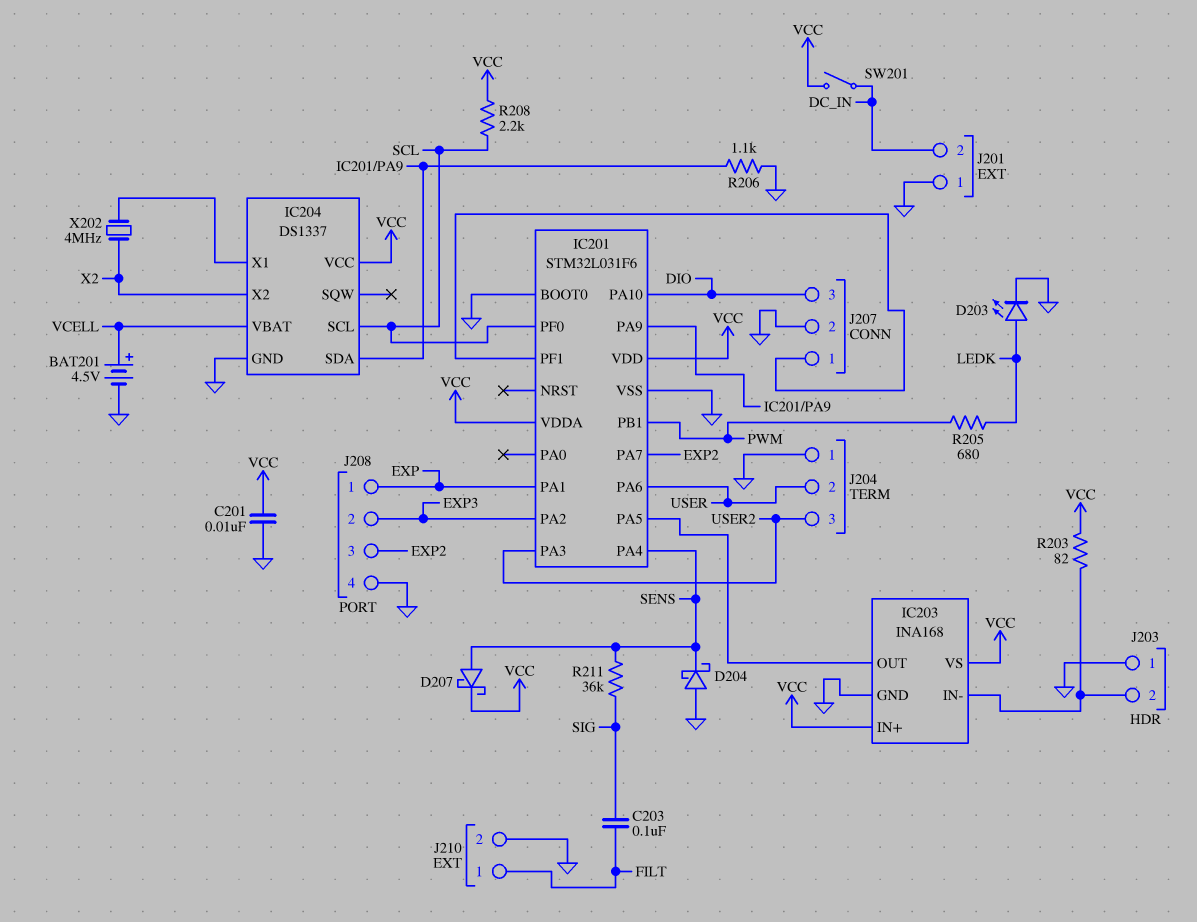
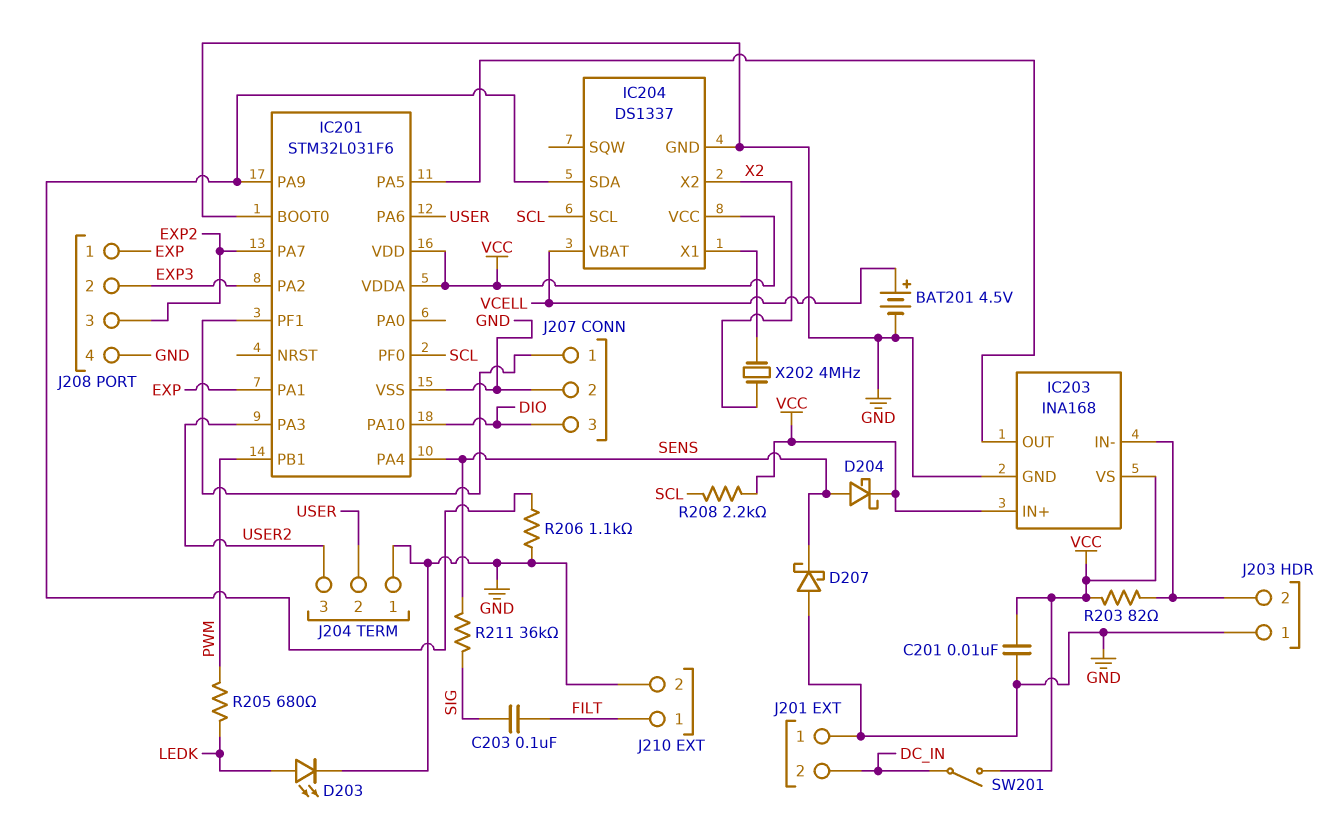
D204: schottky (A GND, K SENS) -> schottky (A SENS, K VCC)
D207: schottky (A SENS, K VCC) -> schottky (A GND, K SENS)

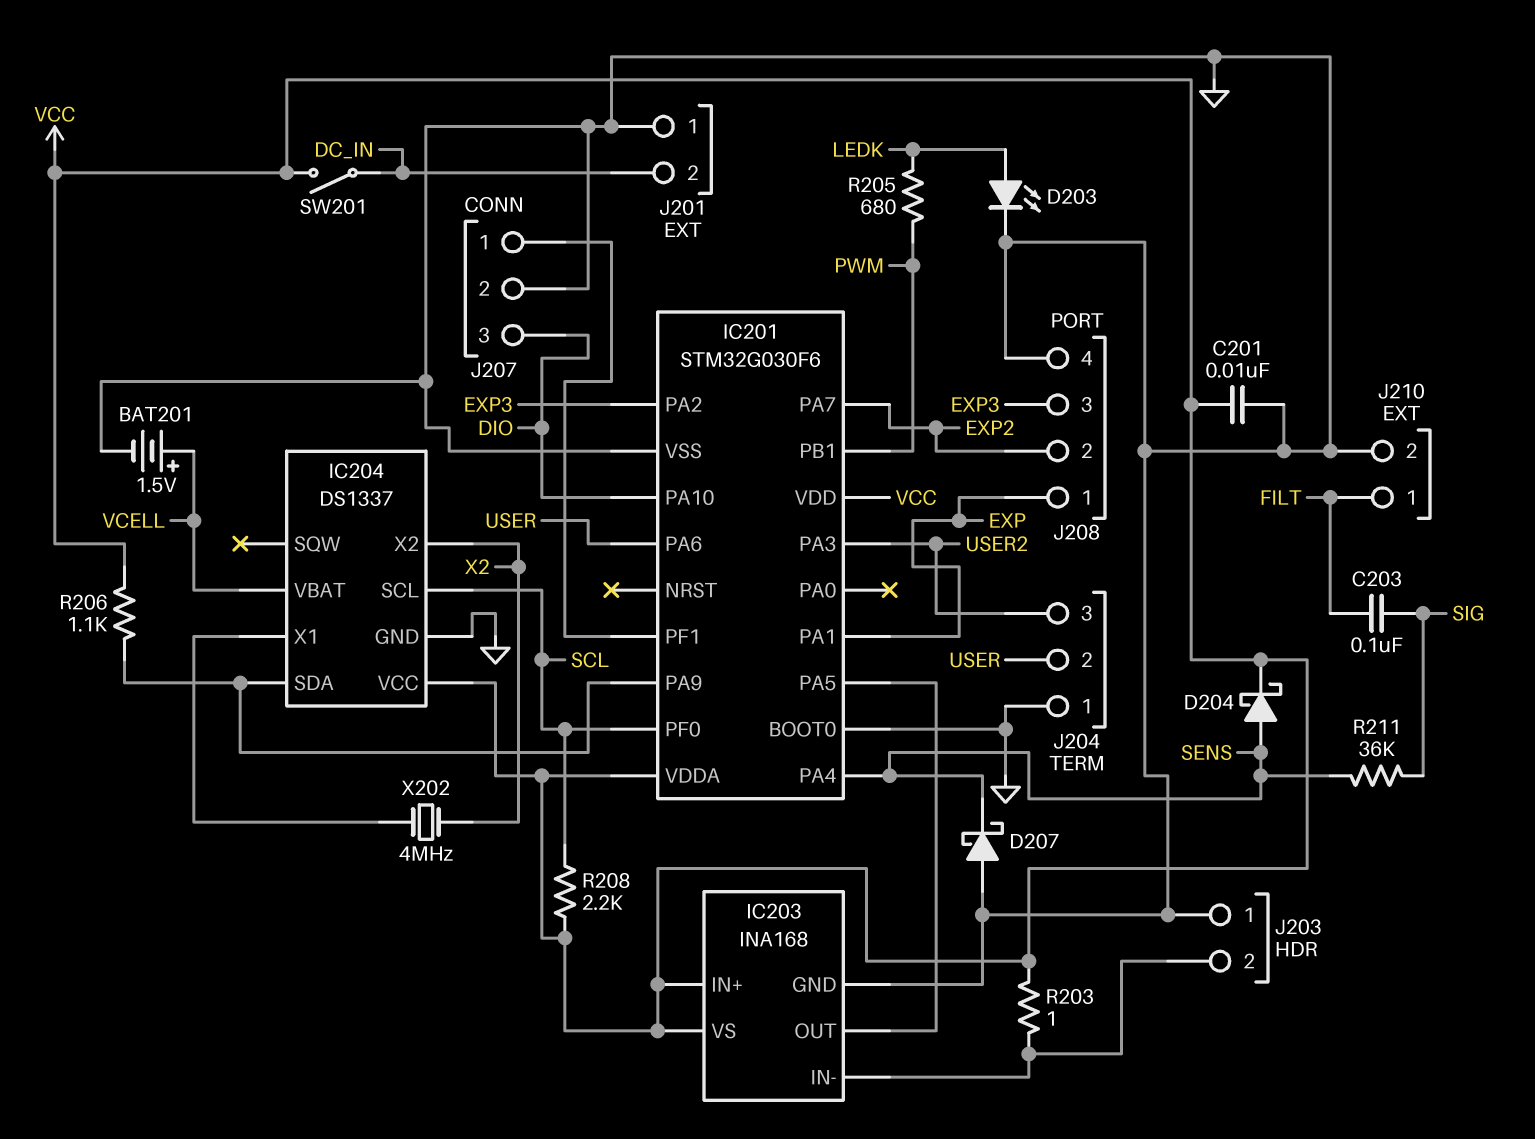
BAT201: 4.5V (plus VCELL, minus GND) -> 1.5V (plus VCELL, minus GND)
IC201: STM32L031F6 -> STM32G030F6
J208 pin 2: EXP3 -> EXP2
J208 pin 3: EXP2 -> EXP3
R203: 82 (IC203/IN-, VCC) -> 1 (IC203/IN-, VCC)
R206: 1.1k (GND, IC201/PA9) -> 1.1k (IC201/PA9, VCC)

